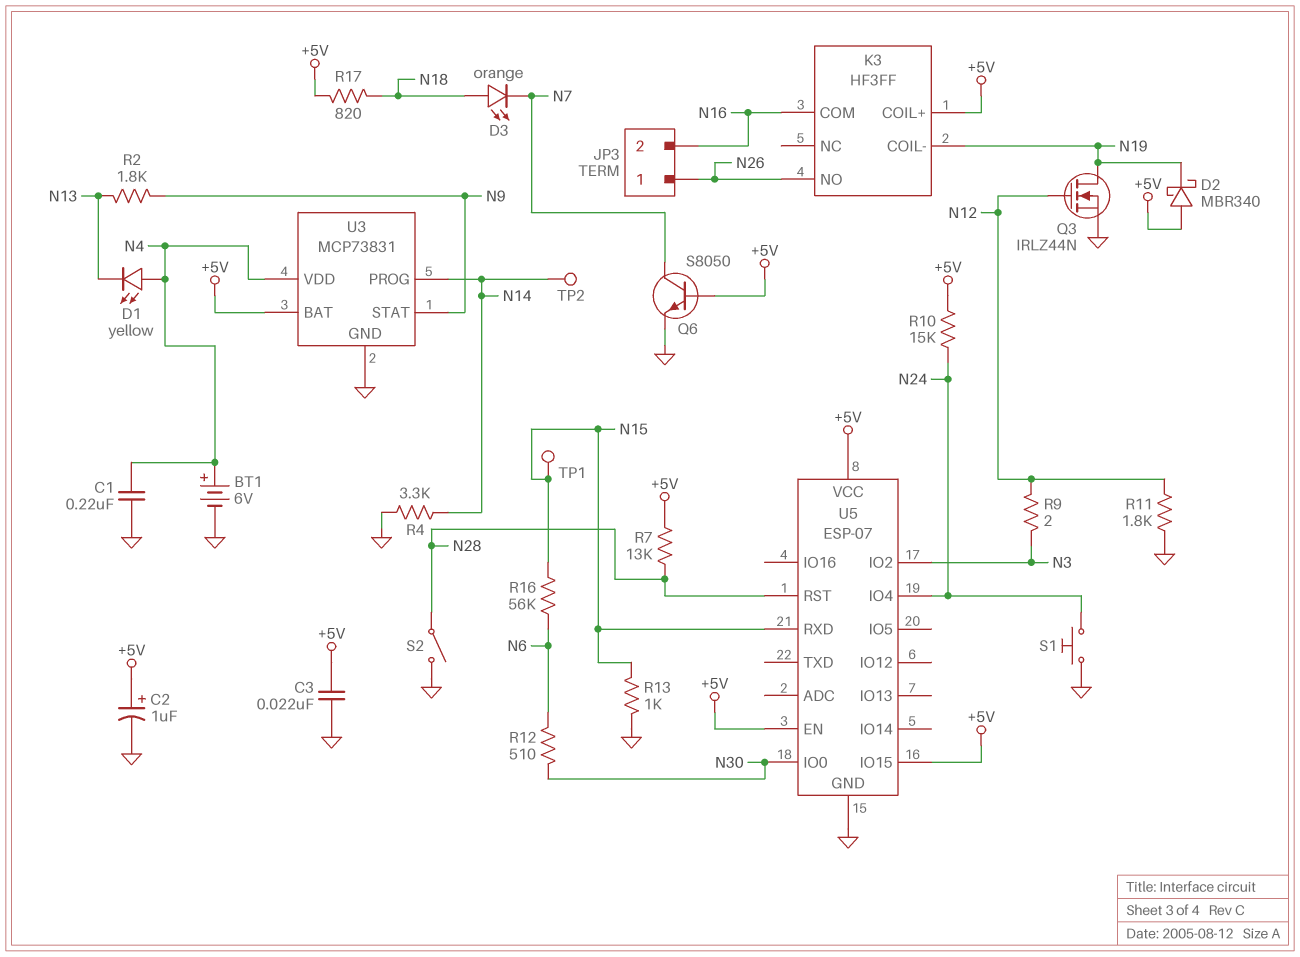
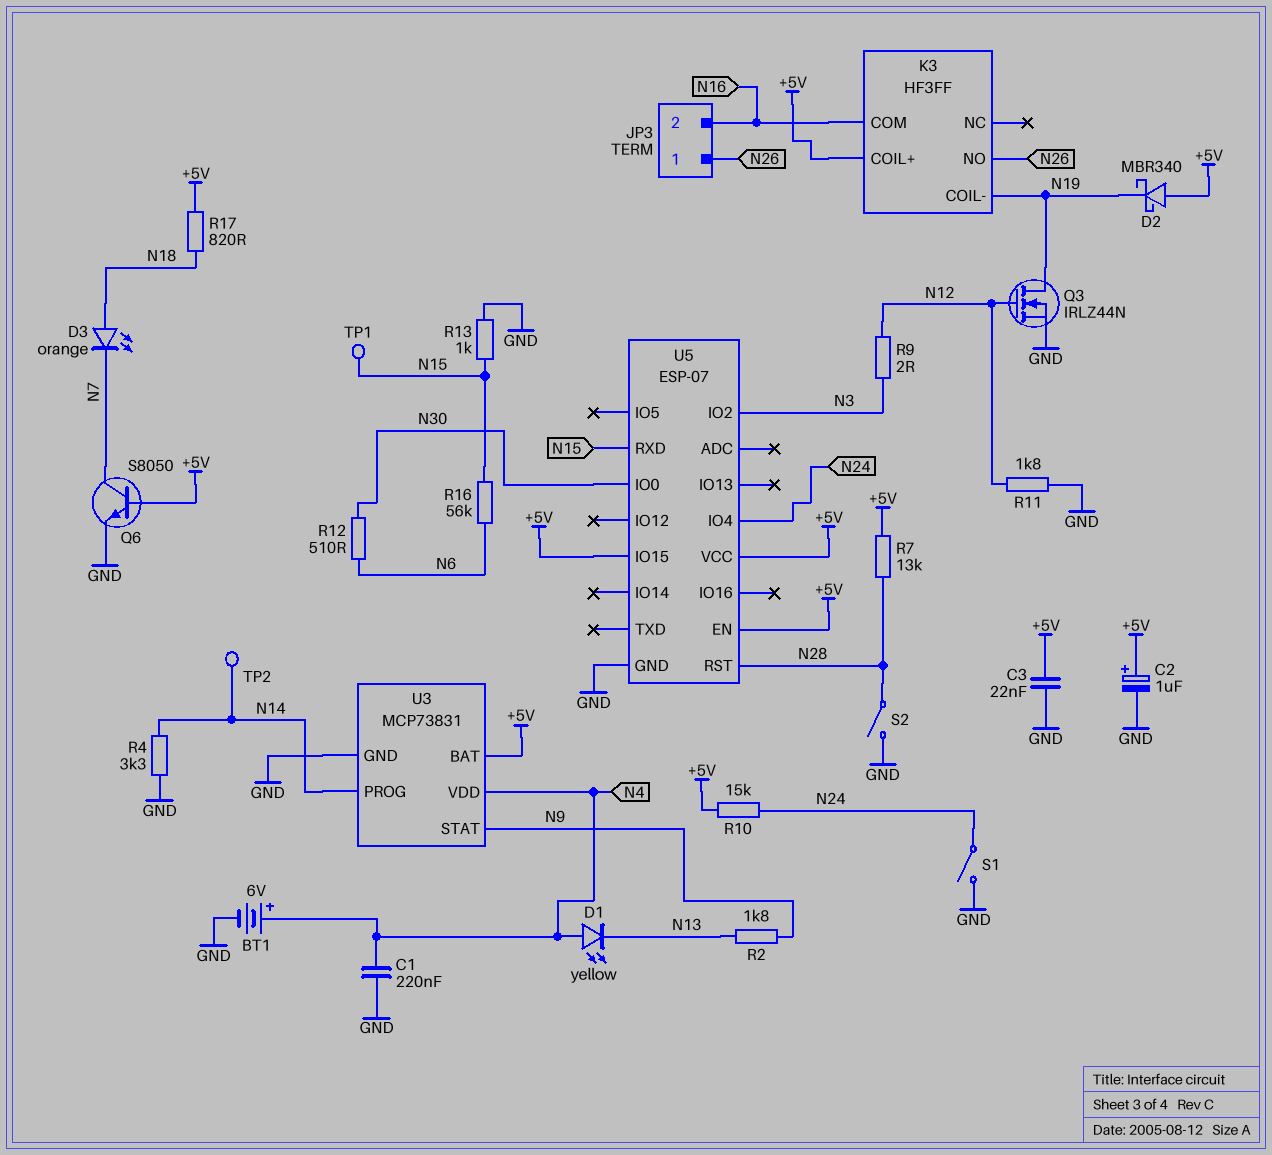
S1: button (GND, N24) -> switch (GND, N24)

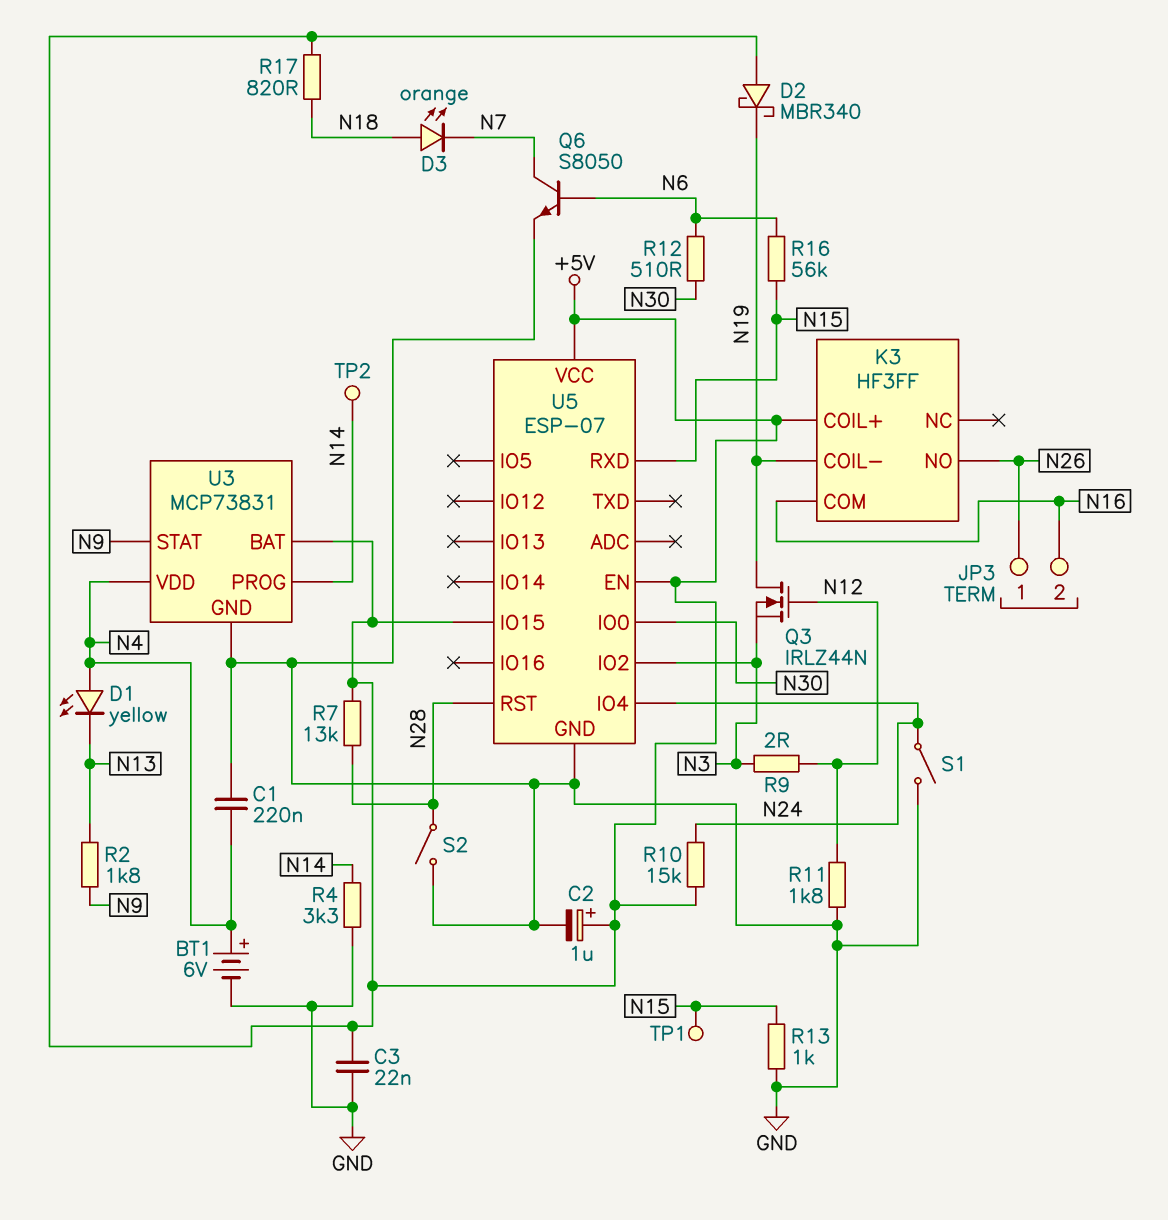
Q3: NMOS IRLZ44N (G N12, D N19, S GND) -> NMOS IRLZ44N (G N12, D N19, S N3)
Q6: NPN S8050 (B +5V, C N7, E GND) -> NPN S8050 (B N6, C N7, E GND)

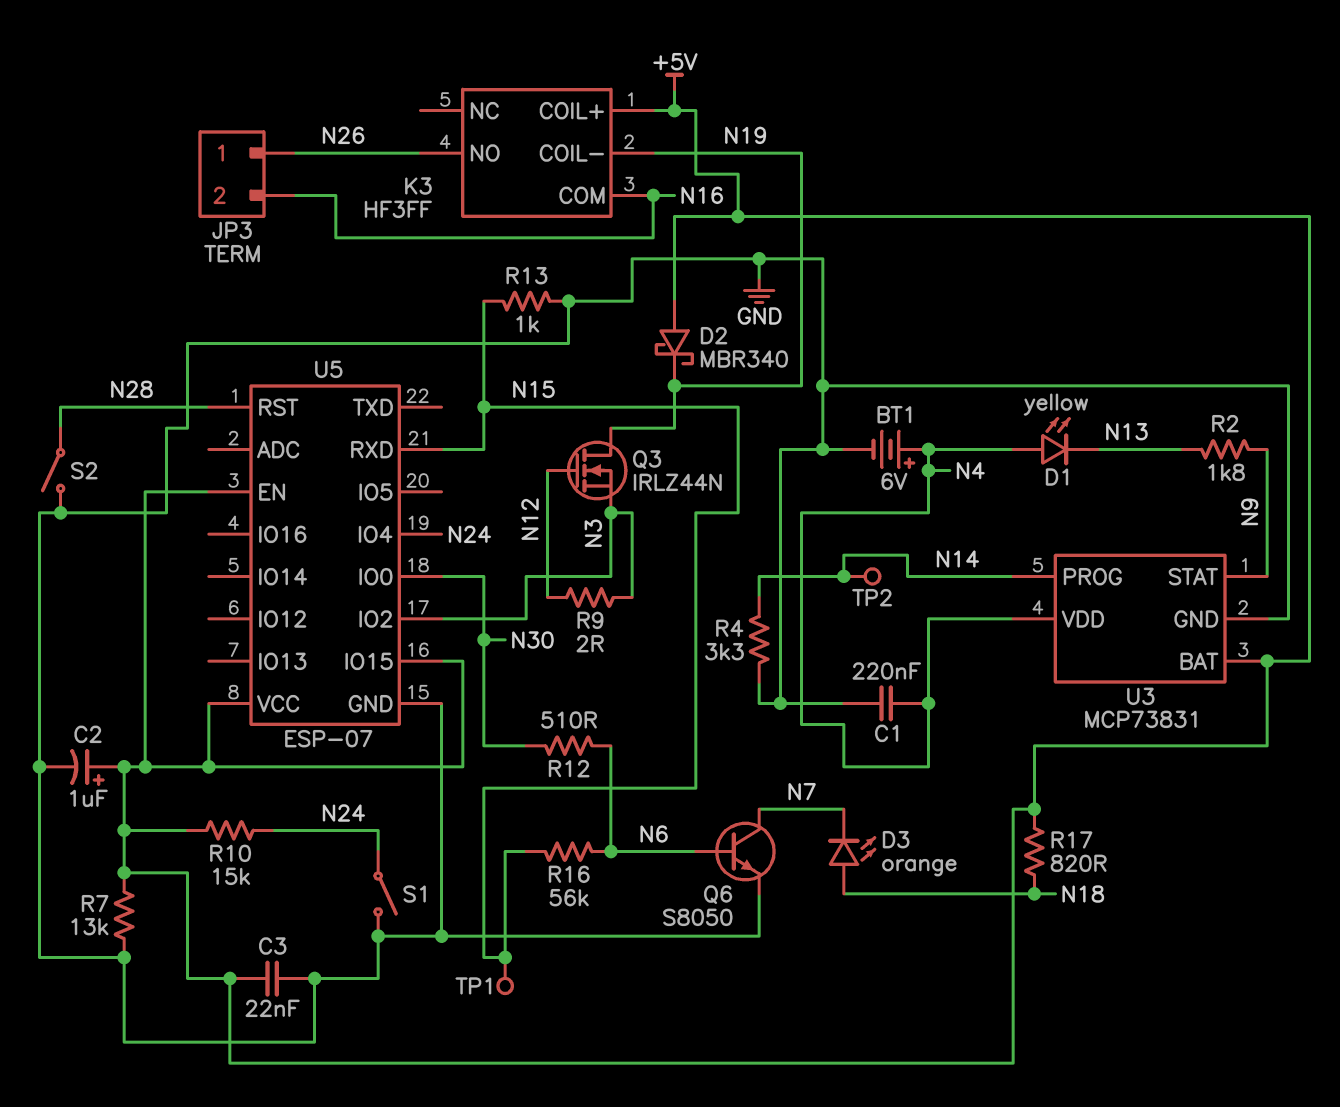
R7: 13k (+5V, N28) -> 13k (+5V, GND)
R11: 1.8k (GND, N12) -> none

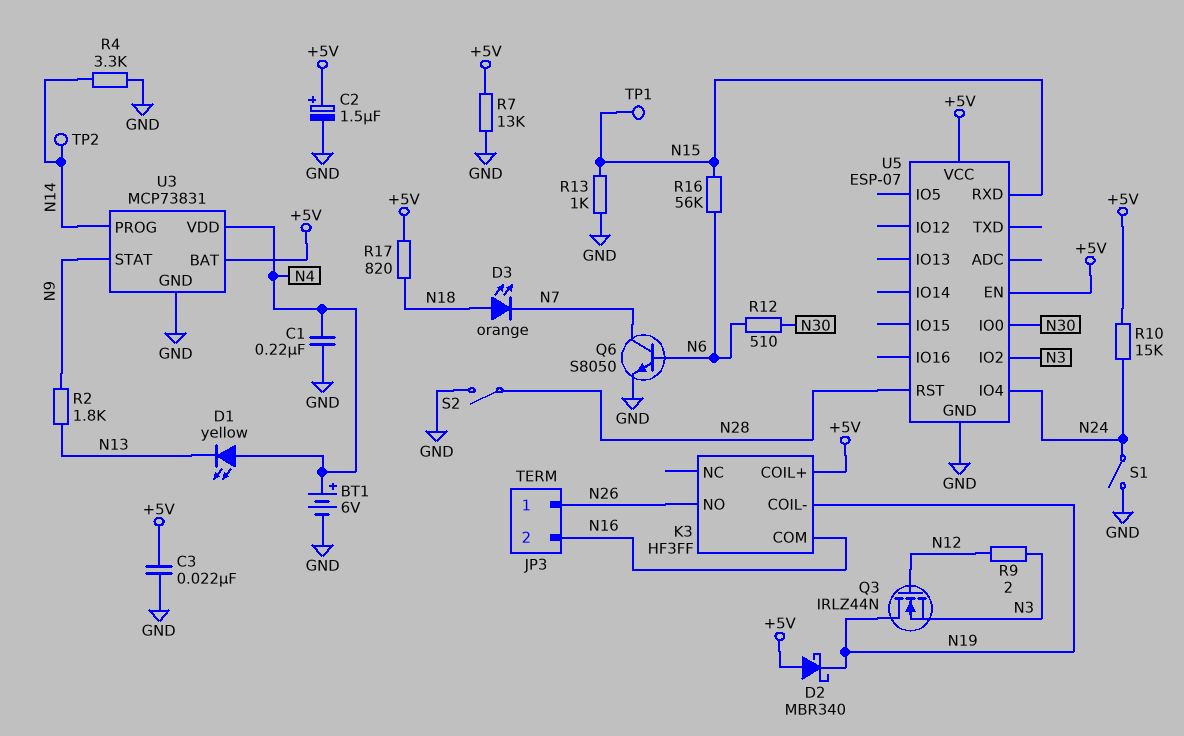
C2: 1uF (plus +5V, minus GND) -> 1.5uF (plus +5V, minus GND)
U5 pin IO15: +5V -> none

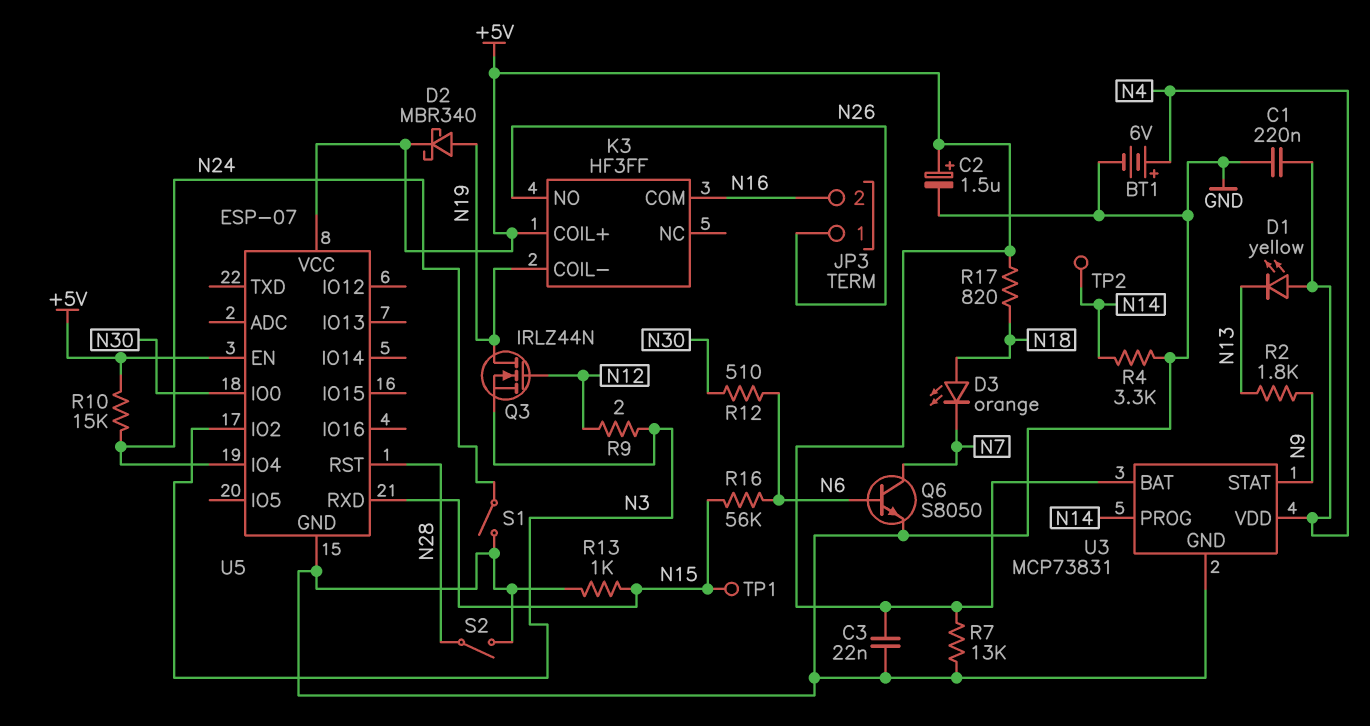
D2: schottky MBR340 (A +5V, K N19) -> schottky MBR340 (A N19, K +5V)

